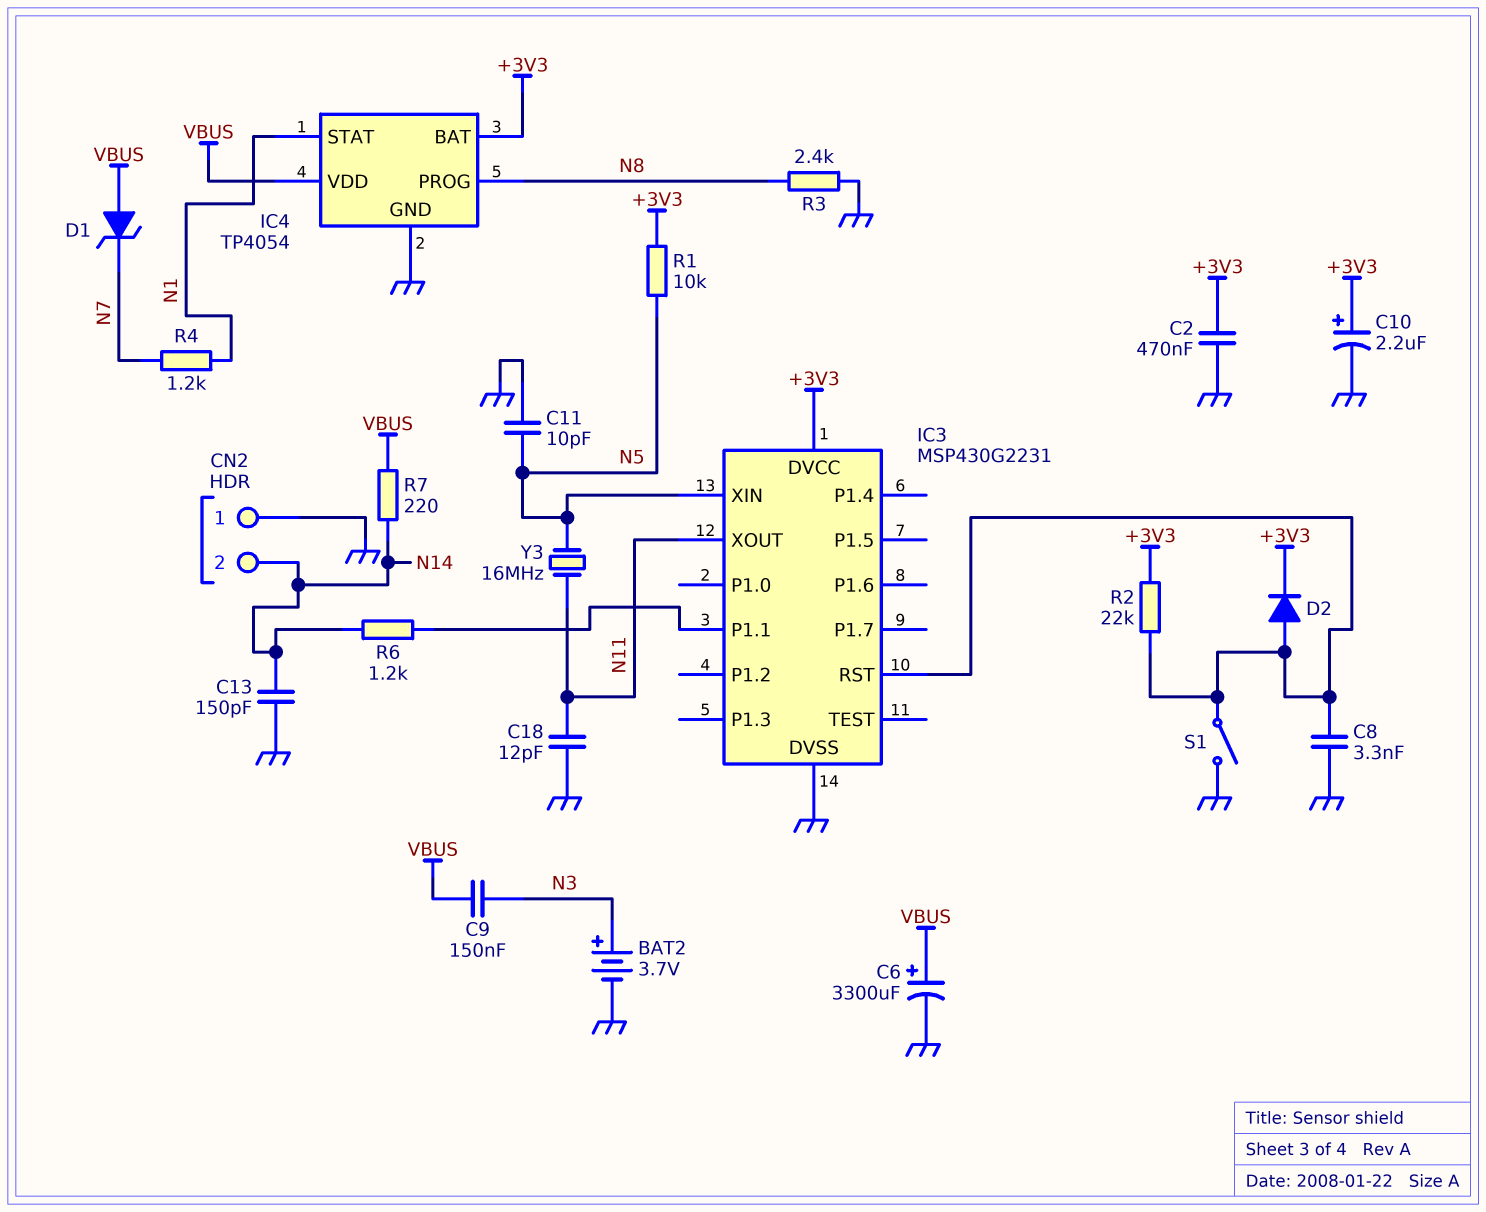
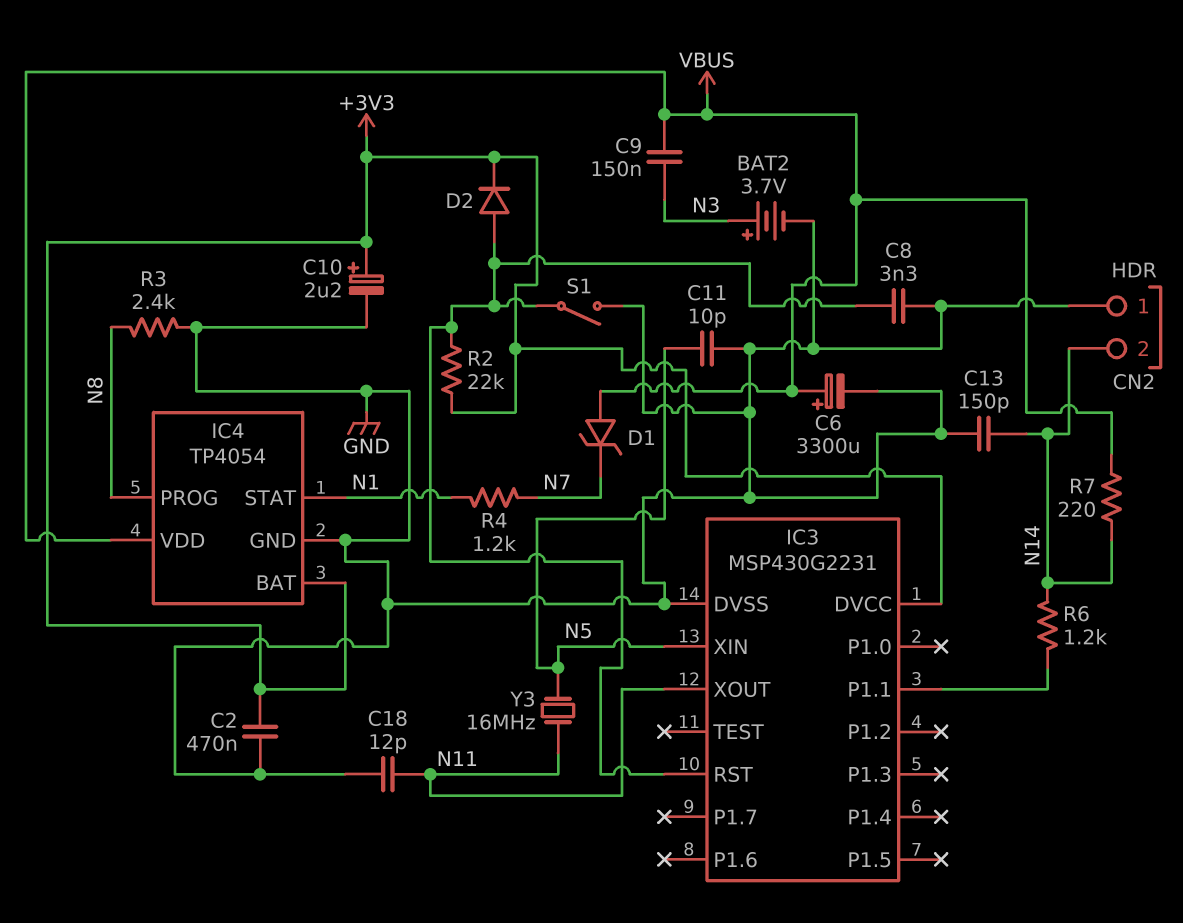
R1: 10k (+3V3, N5) -> none

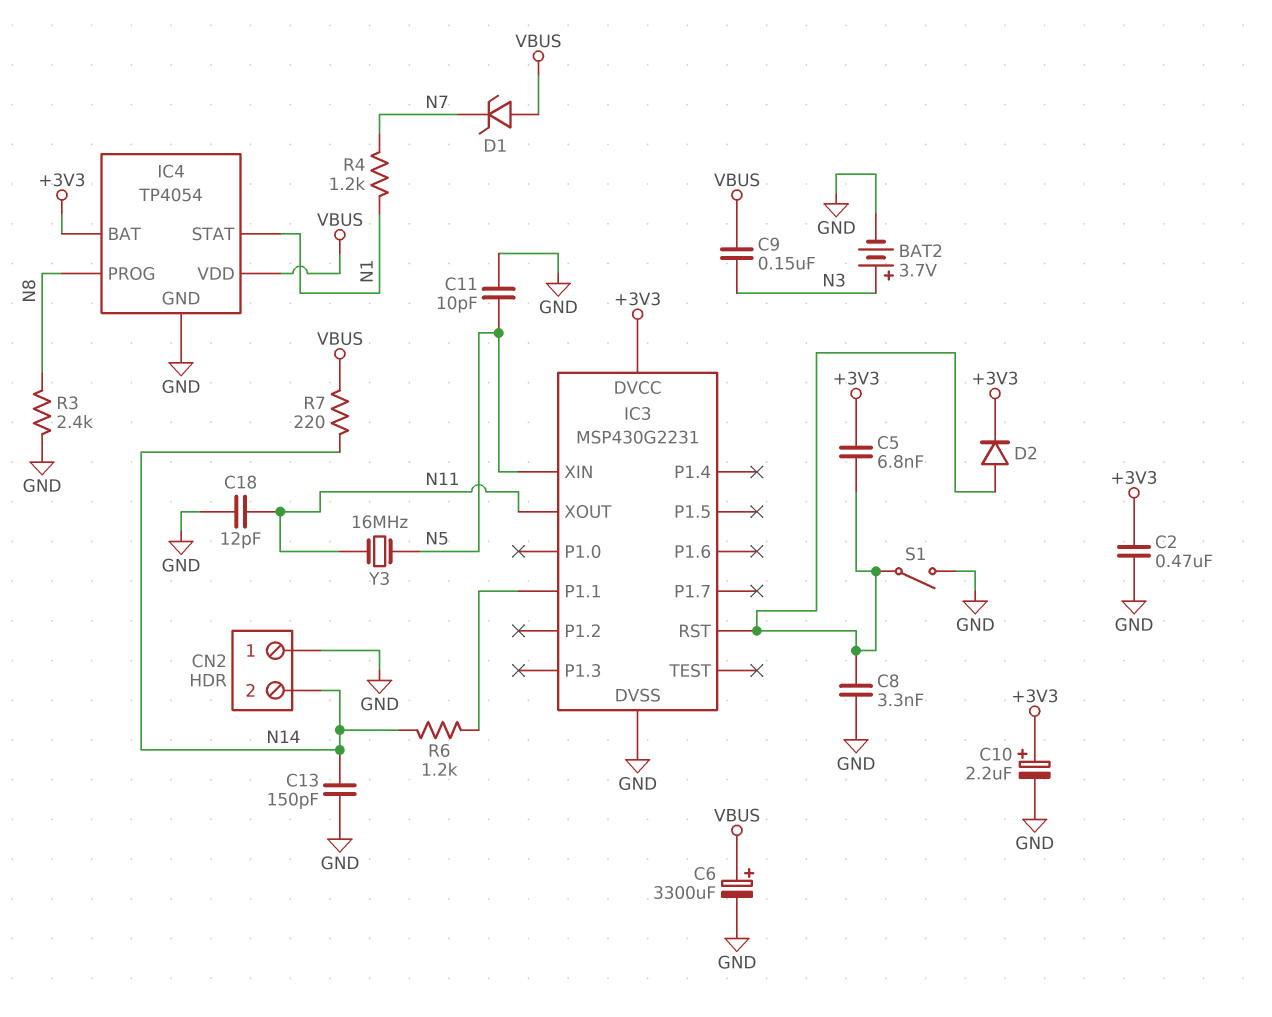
C5: none -> 6.8nF (+3V3, IC3/RST)
R2: 22k (+3V3, IC3/RST) -> none

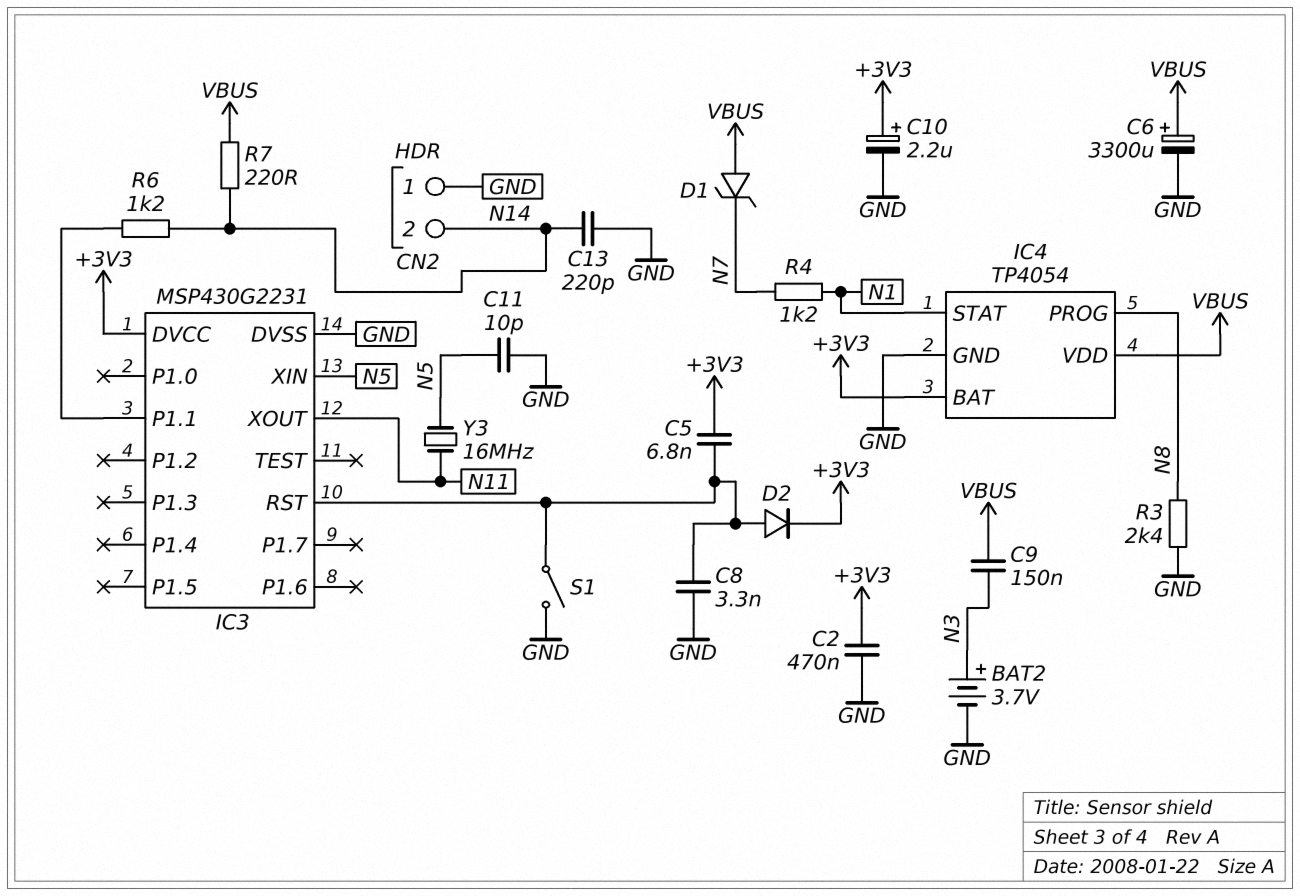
C13: 150pF (GND, N14) -> 220pF (GND, N14)
C18: 12pF (GND, N11) -> none

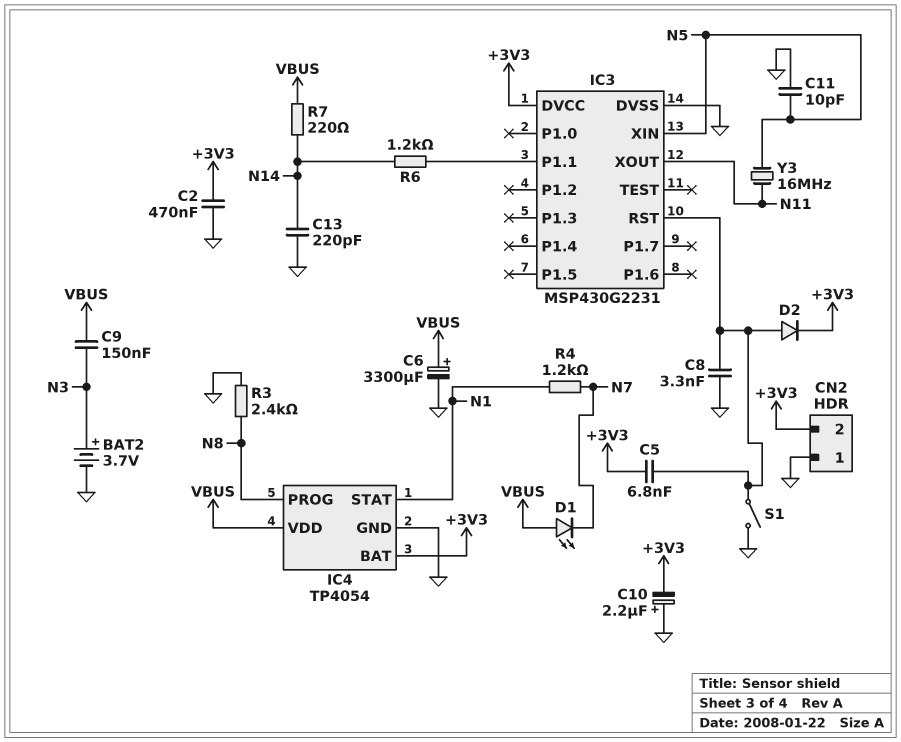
C10: 2.2uF (plus +3V3, minus GND) -> 2.2uF (plus GND, minus +3V3)
CN2 pin 2: N14 -> +3V3
D1: zener (A VBUS, K N7) -> LED (A VBUS, K N7)

